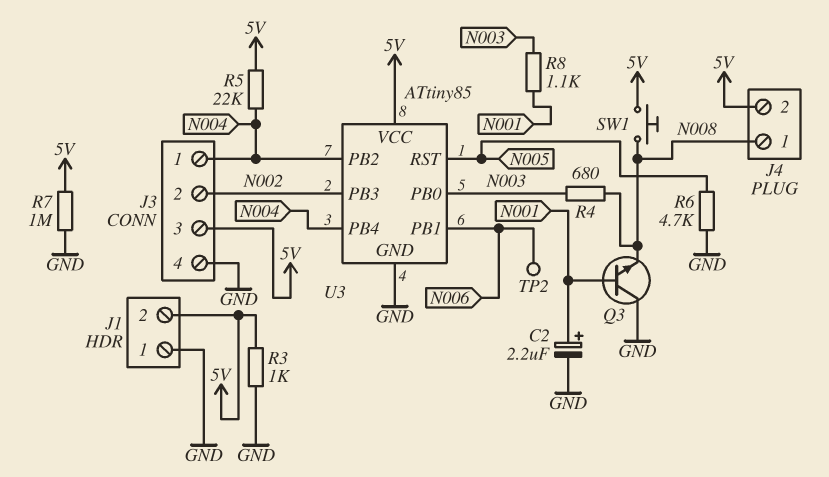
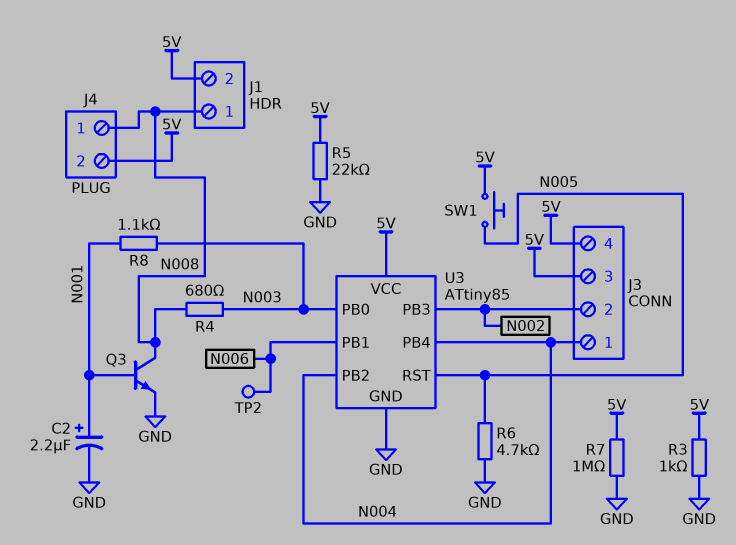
J1 pin 1: GND -> N008
J3 pin 4: GND -> 5V
Q3: NPN (B N001, C GND, E N008) -> NPN (B N001, C N008, E GND)
R5: 22k (5V, N004) -> 22k (5V, GND)
SW1: button (5V, N008) -> button (5V, N005)

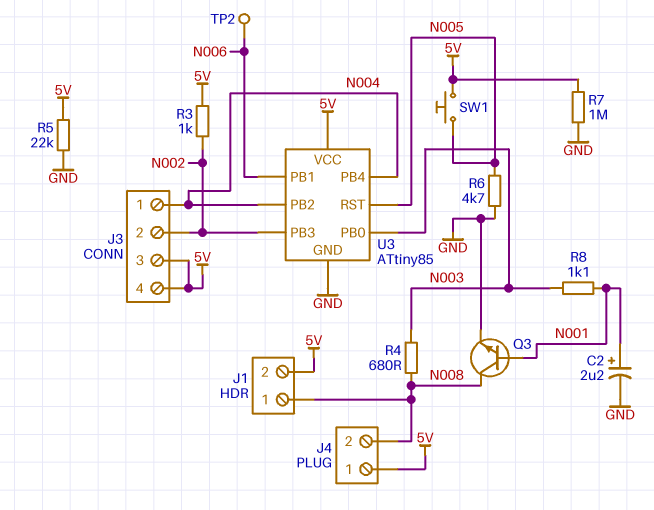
J4 pin 1: N008 -> 5V
J4 pin 2: 5V -> N008
R3: 1k (5V, GND) -> 1k (5V, N002)

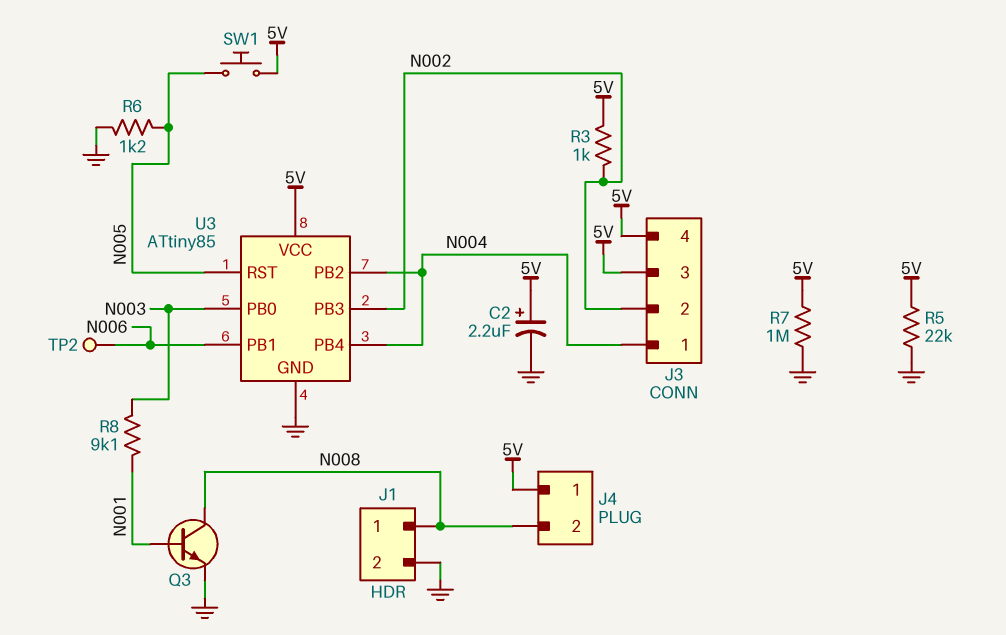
C2: 2.2uF (plus N001, minus GND) -> 2.2uF (plus 5V, minus GND)
J1 pin 2: 5V -> GND
R4: 680 (N003, N008) -> none
R6: 4.7k (GND, N005) -> 1.2k (GND, N005)
R8: 1.1k (N001, N003) -> 9.1k (N001, N003)

